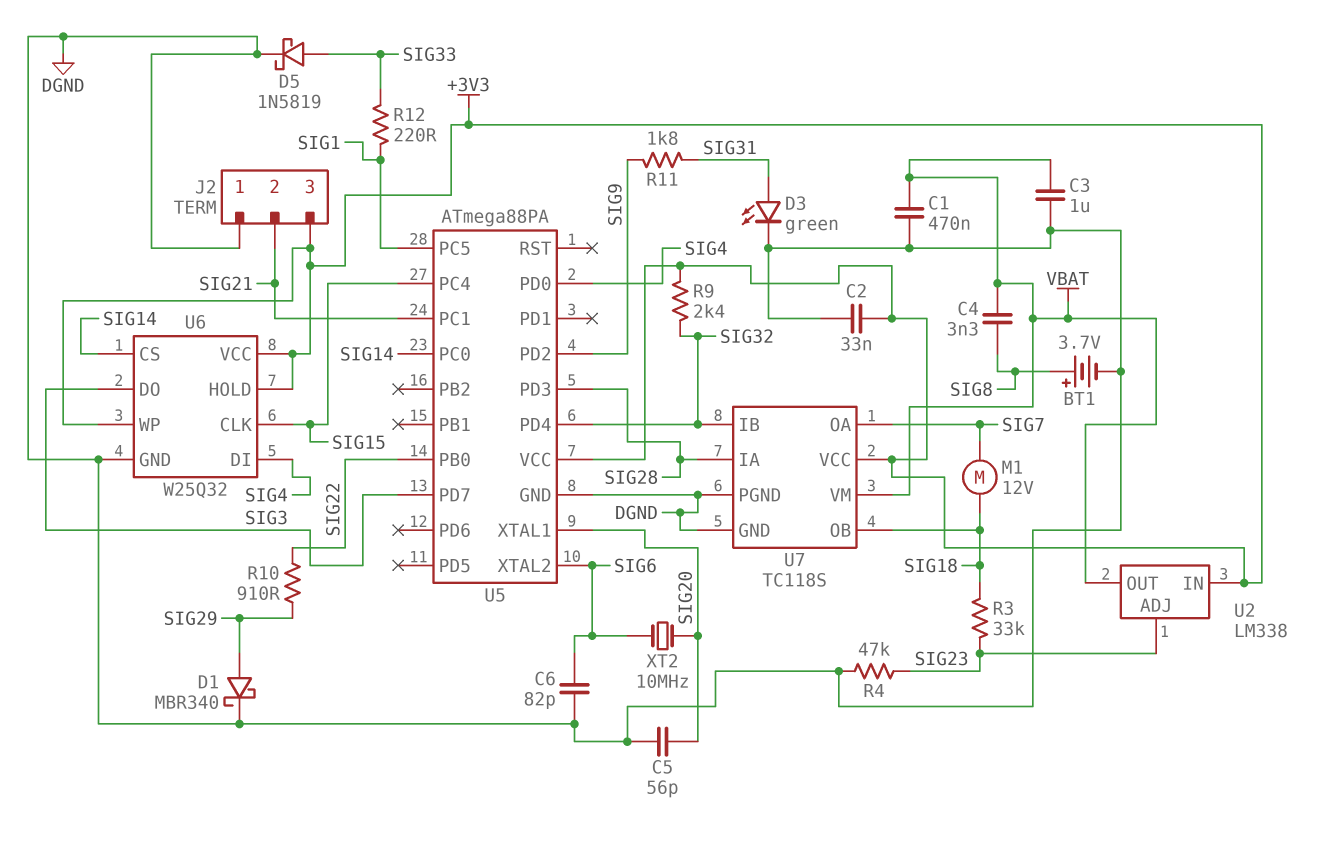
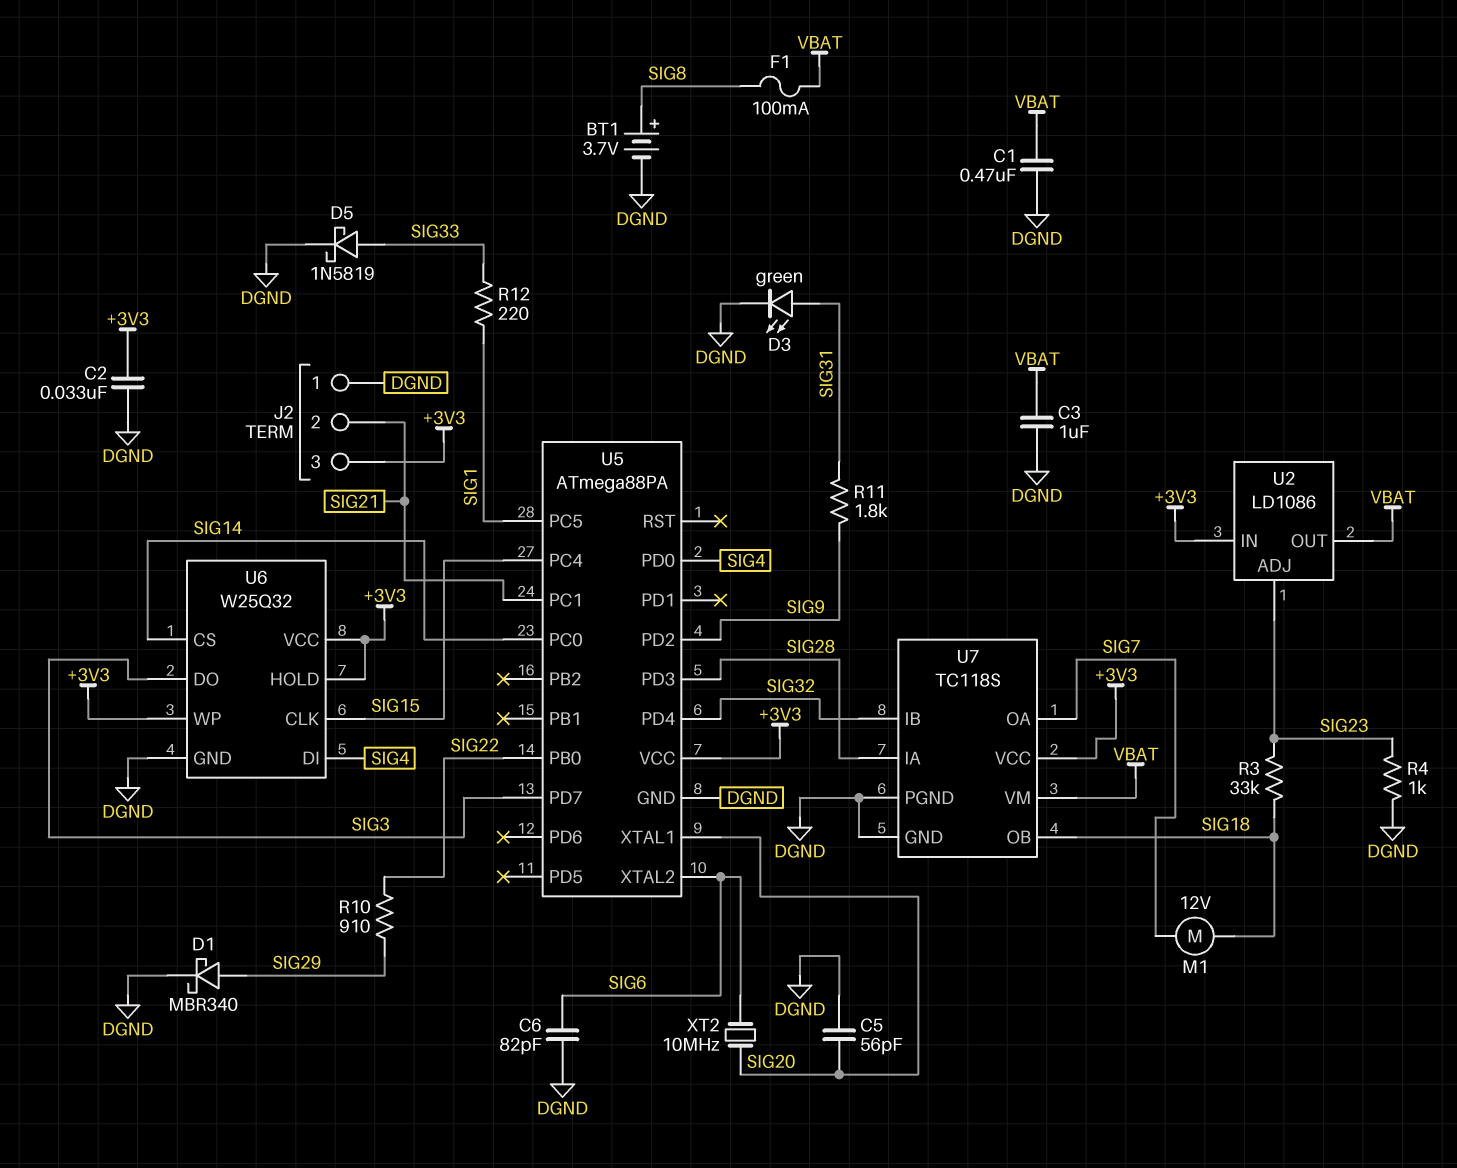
C4: 3.3nF (SIG8, VBAT) -> none
F1: none -> 100mA (SIG8, VBAT)
R4: 47k (DGND, SIG23) -> 1k (DGND, SIG23)
R9: 2.4k (+3V3, SIG32) -> none
U2: LM338 -> LD1086

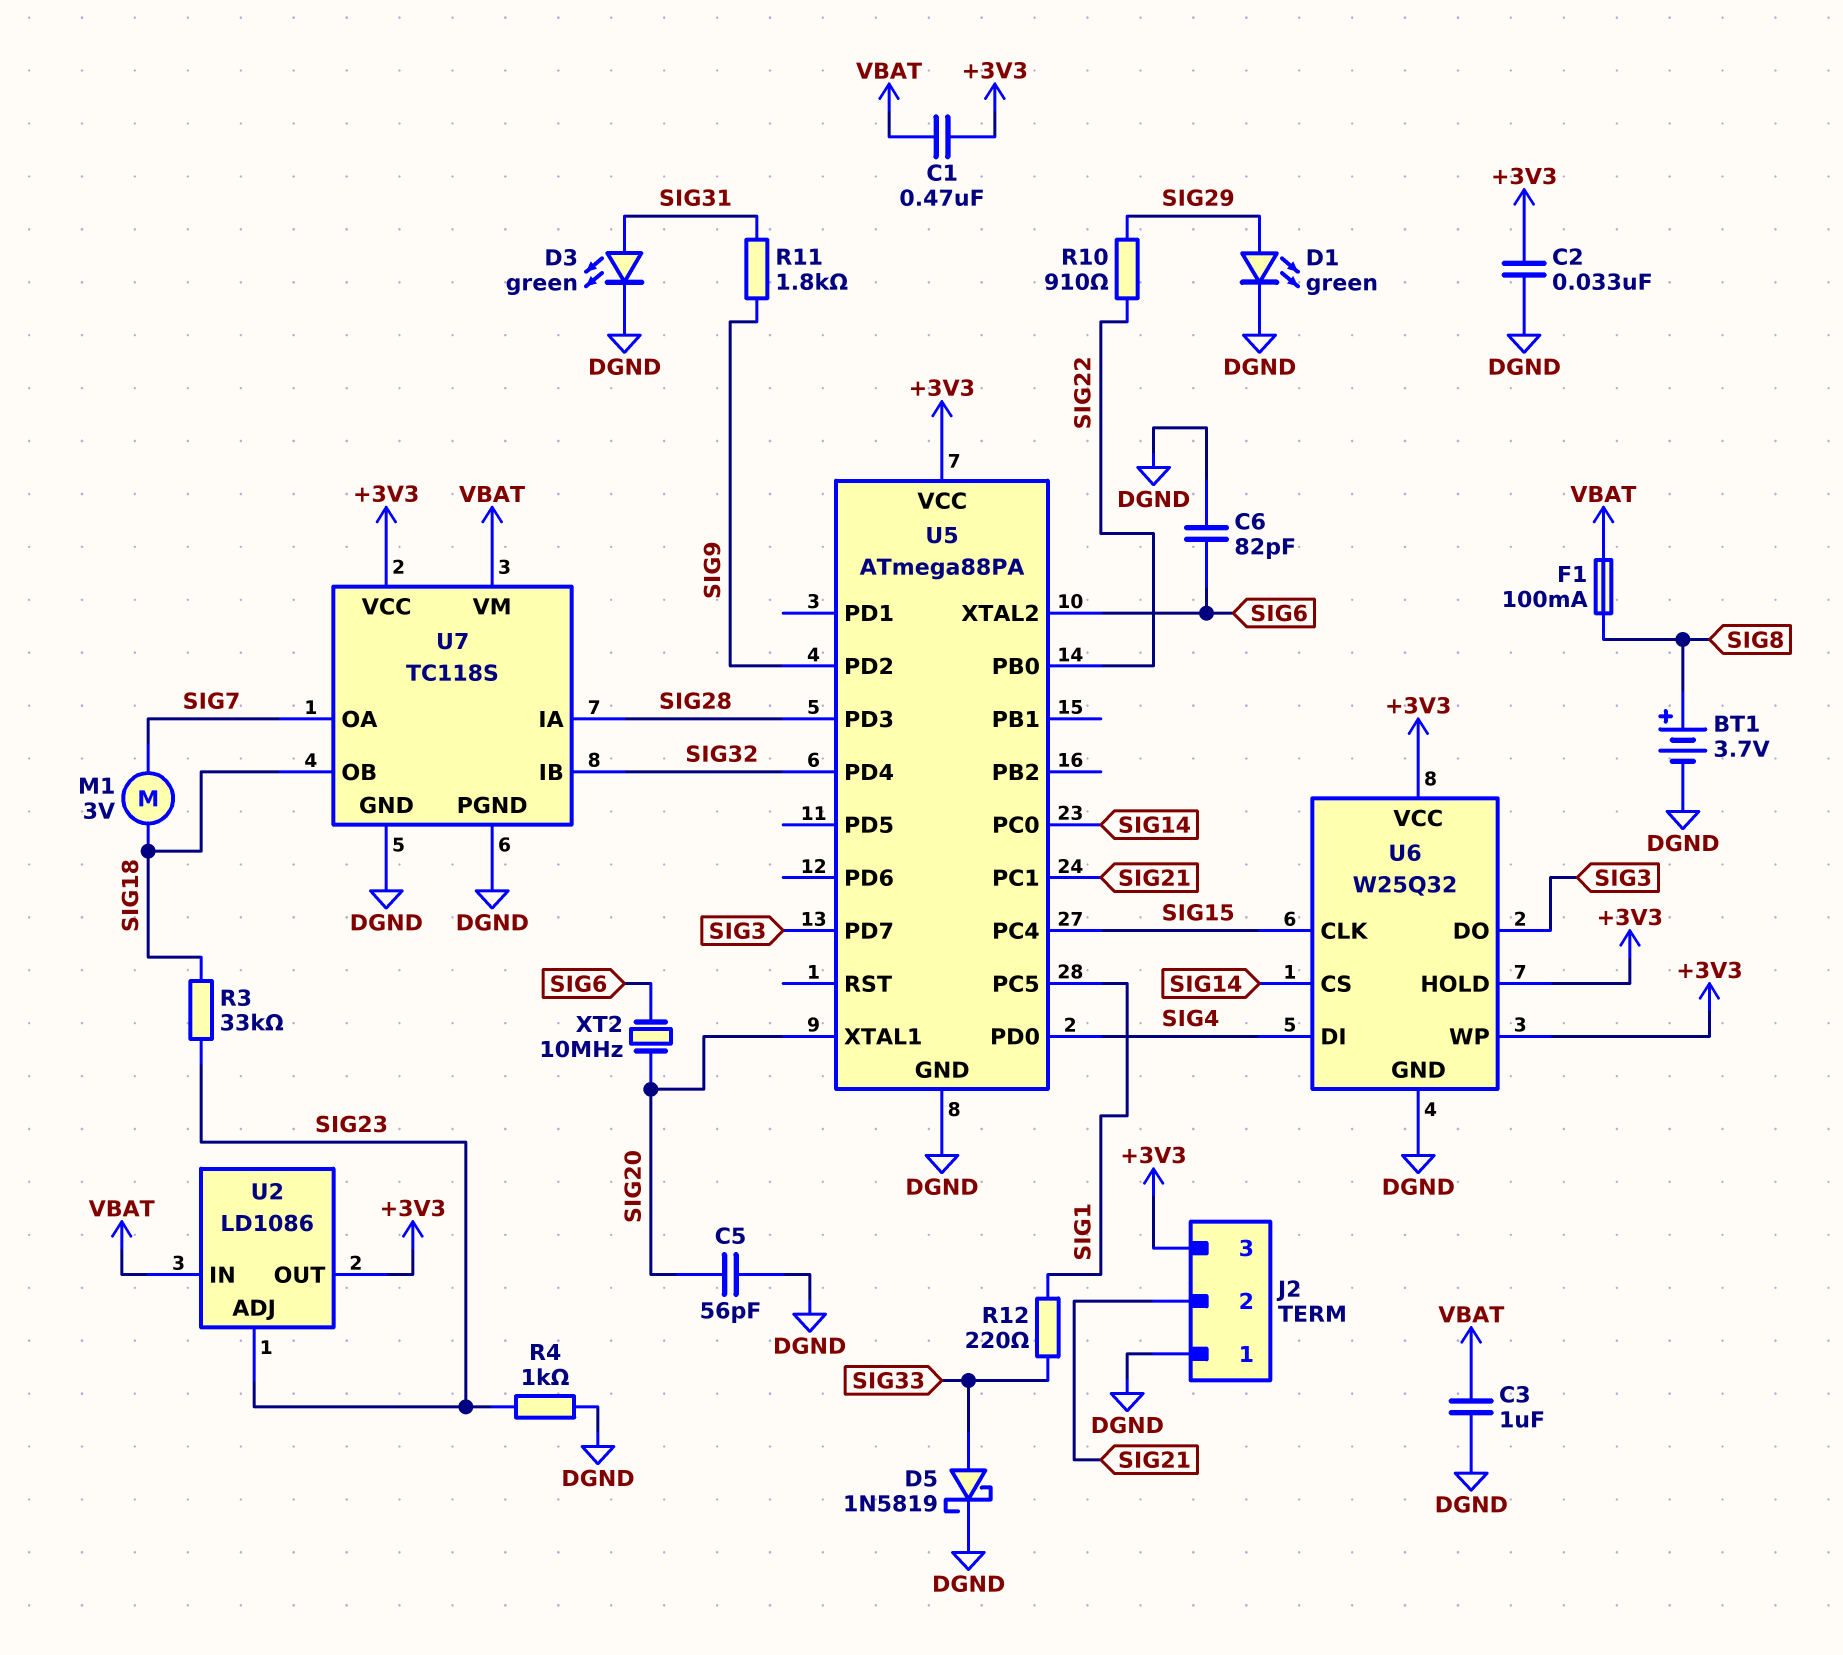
C1: 470nF (DGND, VBAT) -> 470nF (+3V3, VBAT)
D1: schottky MBR340 (A SIG29, K DGND) -> LED green (A SIG29, K DGND)
M1: motor 12V (SIG7, SIG18) -> motor 3V (SIG7, SIG18)
U2 pin IN: +3V3 -> VBAT
U2 pin OUT: VBAT -> +3V3

